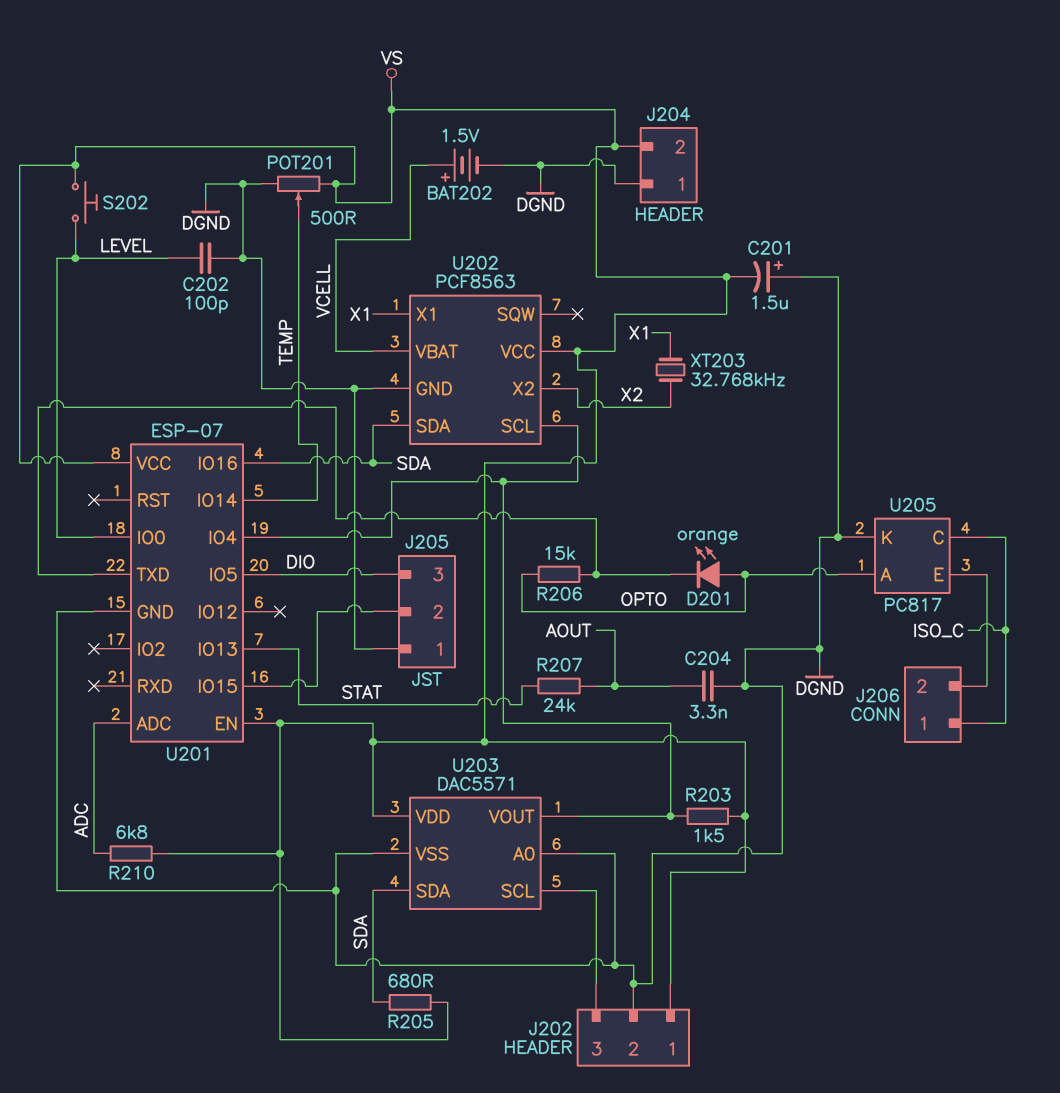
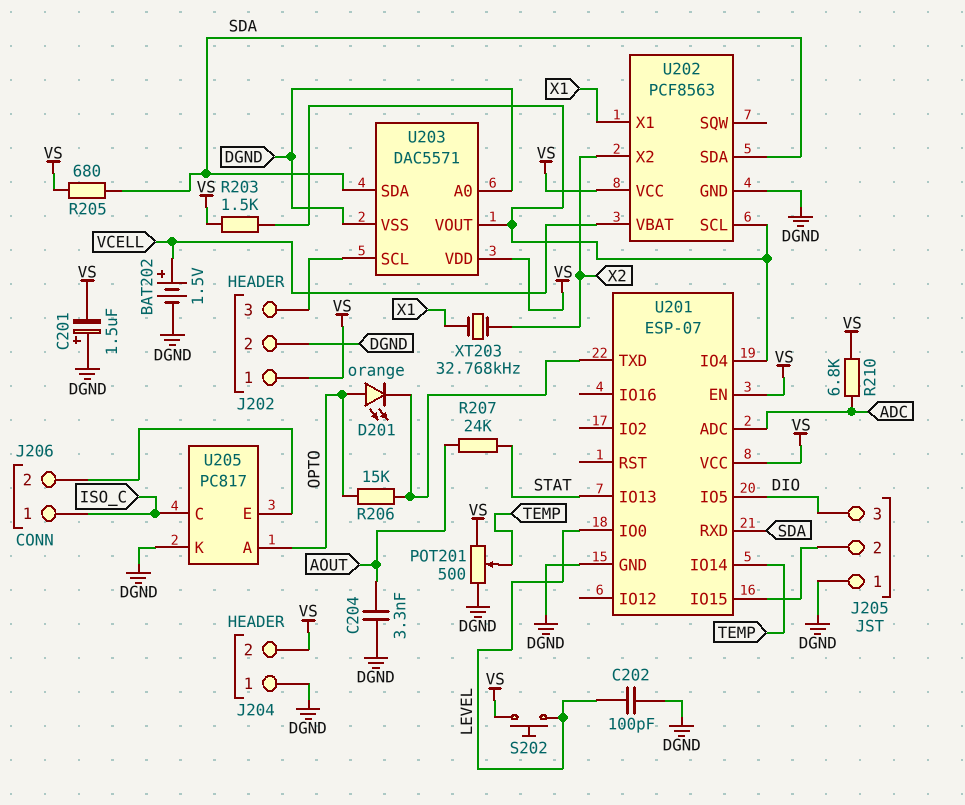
U201 pin IO16: SDA -> none
U201 pin RXD: none -> SDA

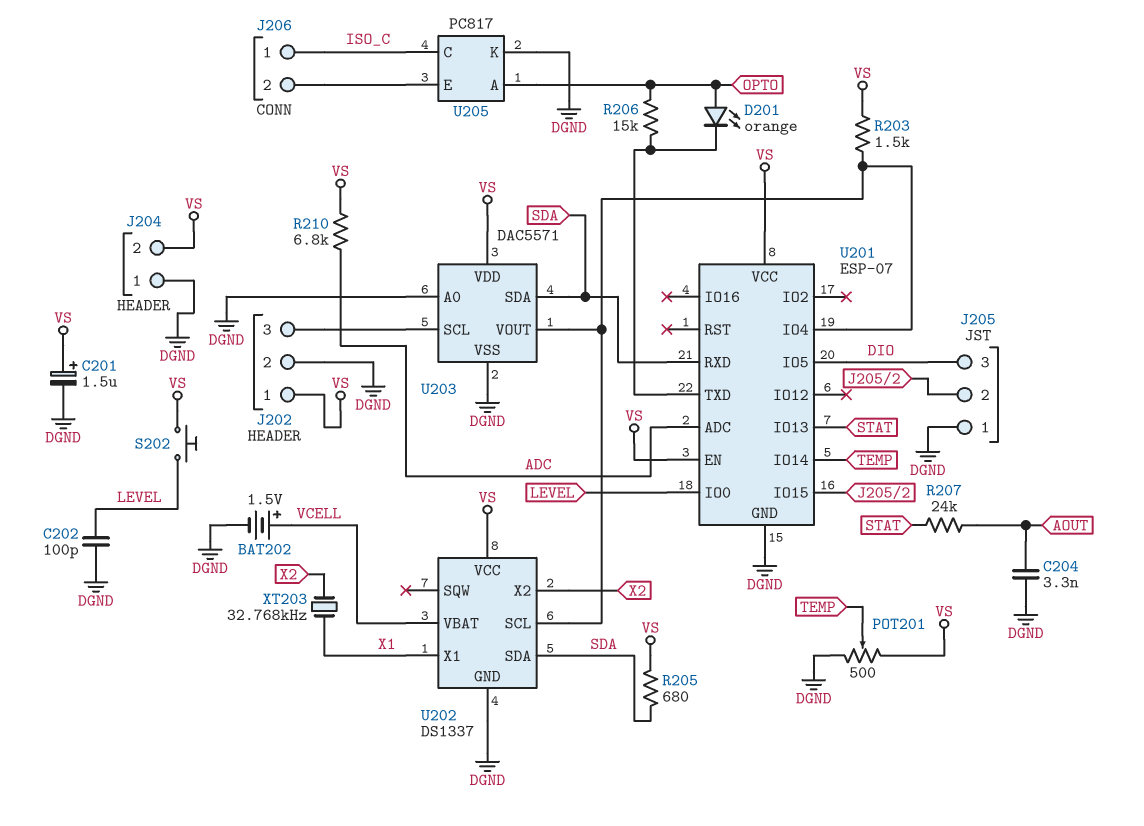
C201: 1.5uF (plus DGND, minus VS) -> 1.5uF (plus VS, minus DGND)
U202: PCF8563 -> DS1337

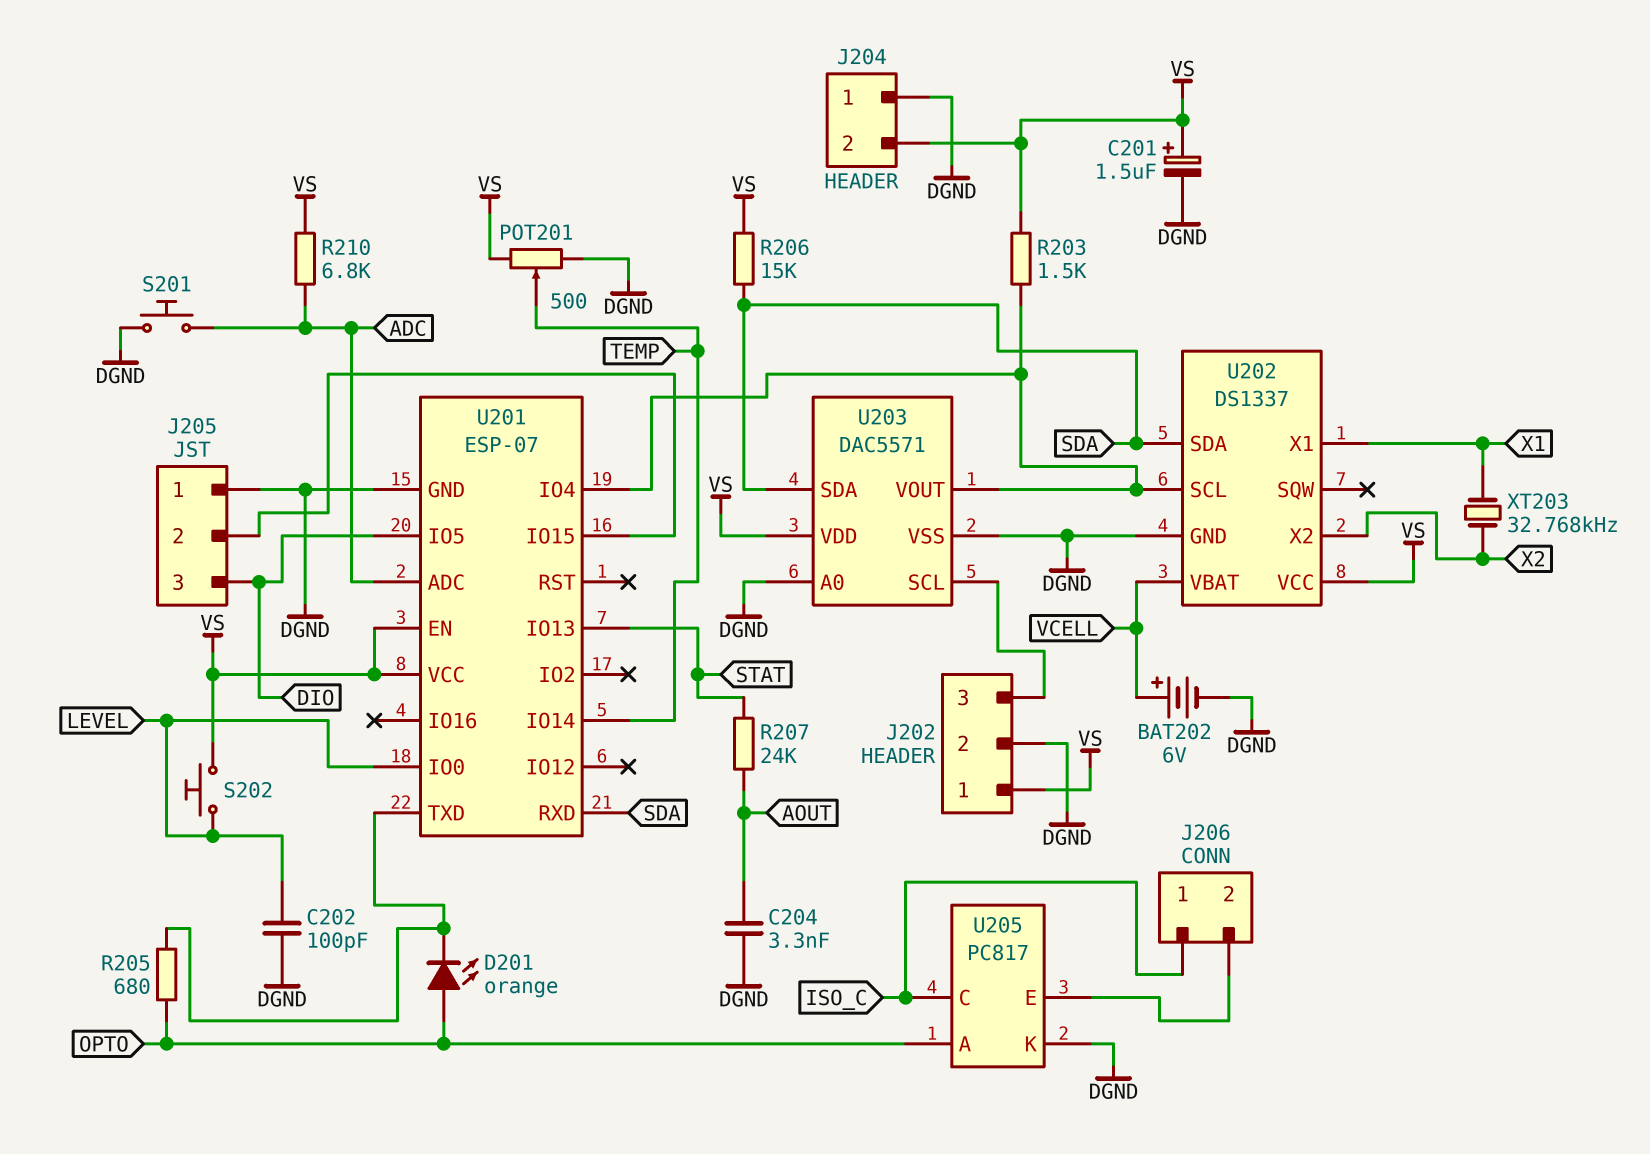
BAT202: 1.5V (plus VCELL, minus DGND) -> 6V (plus VCELL, minus DGND)
R205: 680 (SDA, VS) -> 680 (OPTO, U201/TXD)
R206: 15k (OPTO, U201/TXD) -> 15k (SDA, VS)
S201: none -> button (ADC, DGND)

